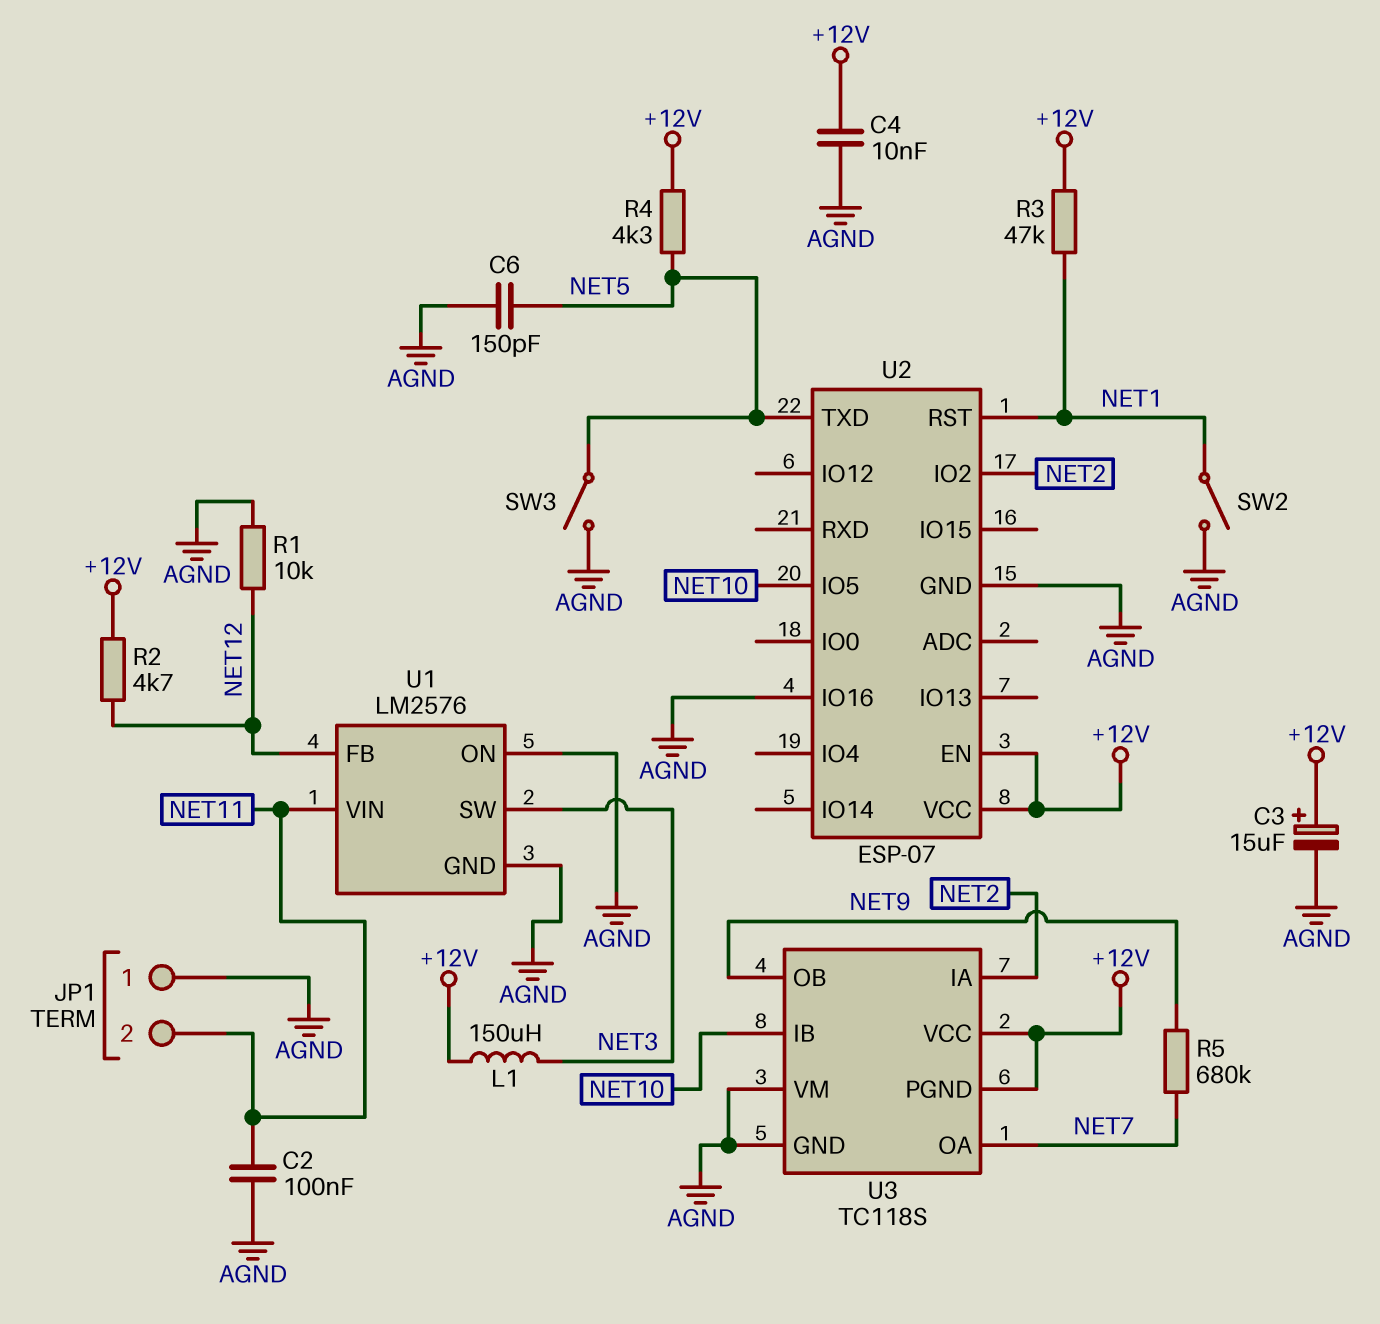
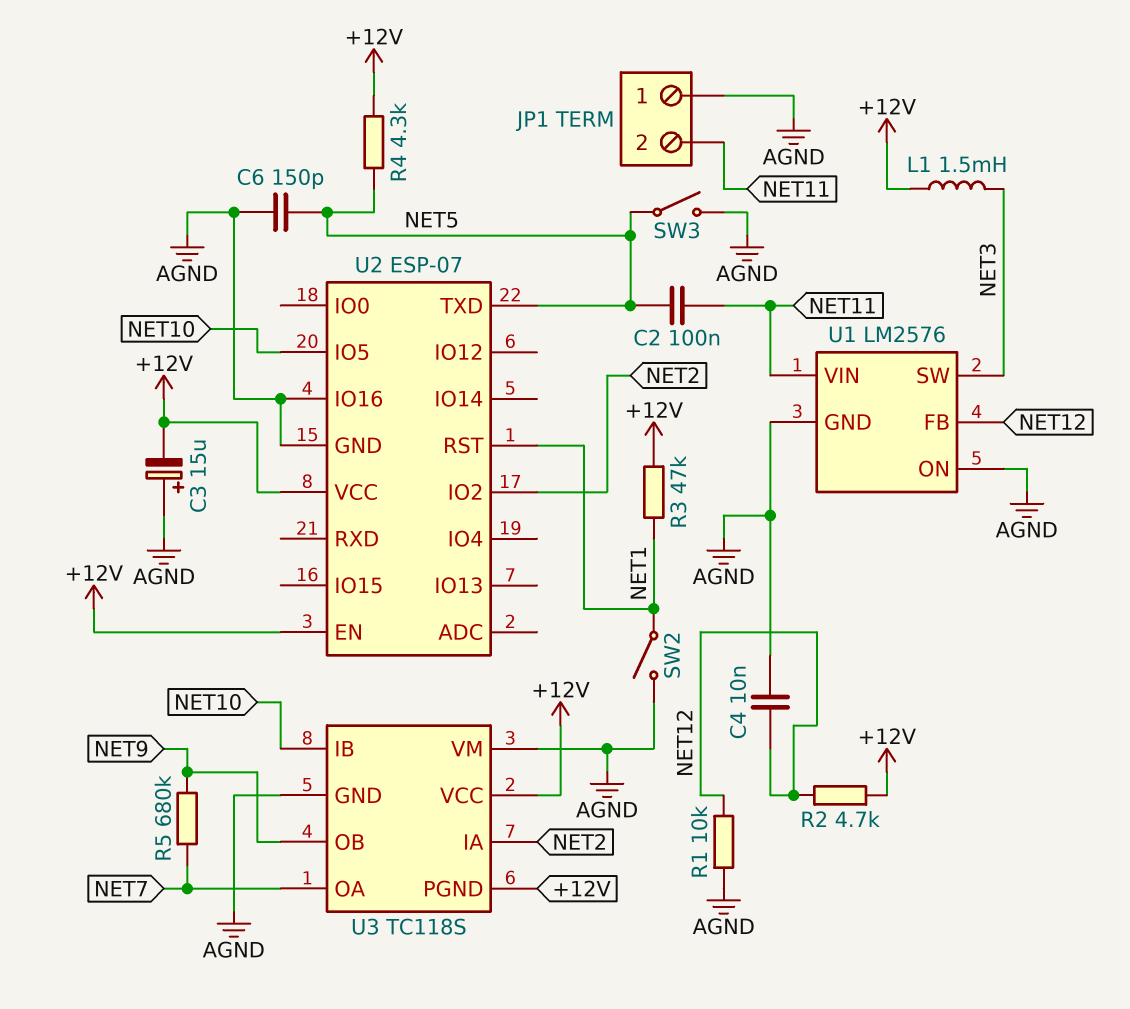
C2: 100nF (AGND, NET11) -> 100nF (NET5, NET11)
C3: 15uF (plus +12V, minus AGND) -> 15uF (plus AGND, minus +12V)
C4: 10nF (+12V, AGND) -> 10nF (AGND, NET12)
L1: 150uH (+12V, NET3) -> 1.5mH (+12V, NET3)

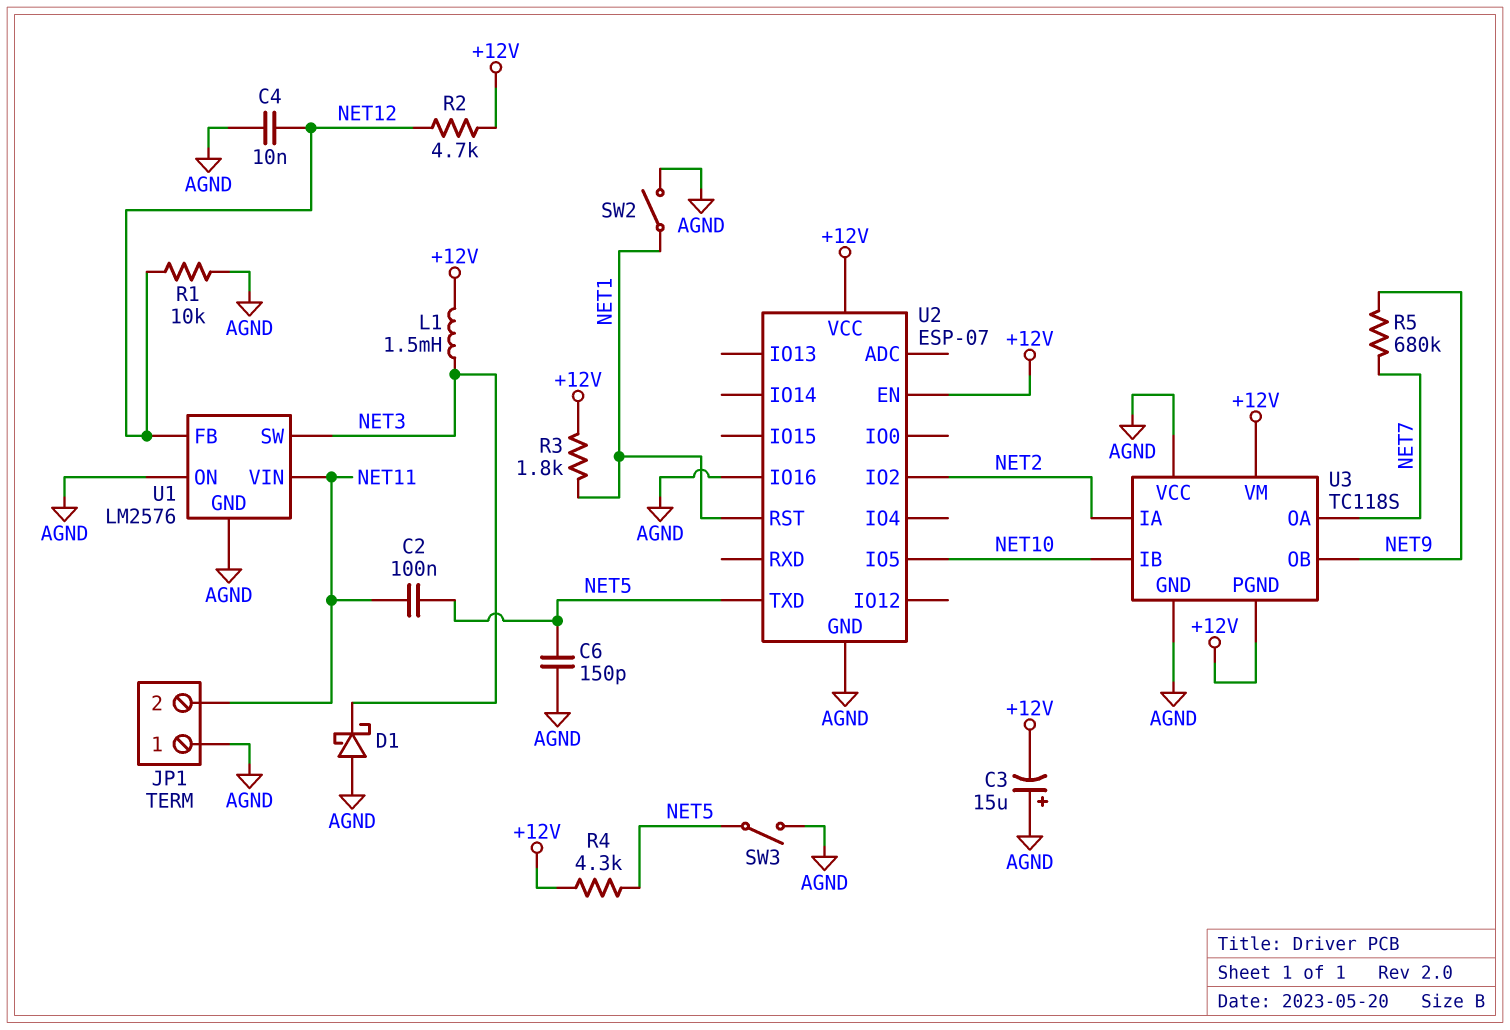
D1: none -> schottky (A AGND, K NET3)
R3: 47k (+12V, NET1) -> 1.8k (+12V, NET1)
U3 pin VCC: +12V -> AGND
U3 pin VM: AGND -> +12V

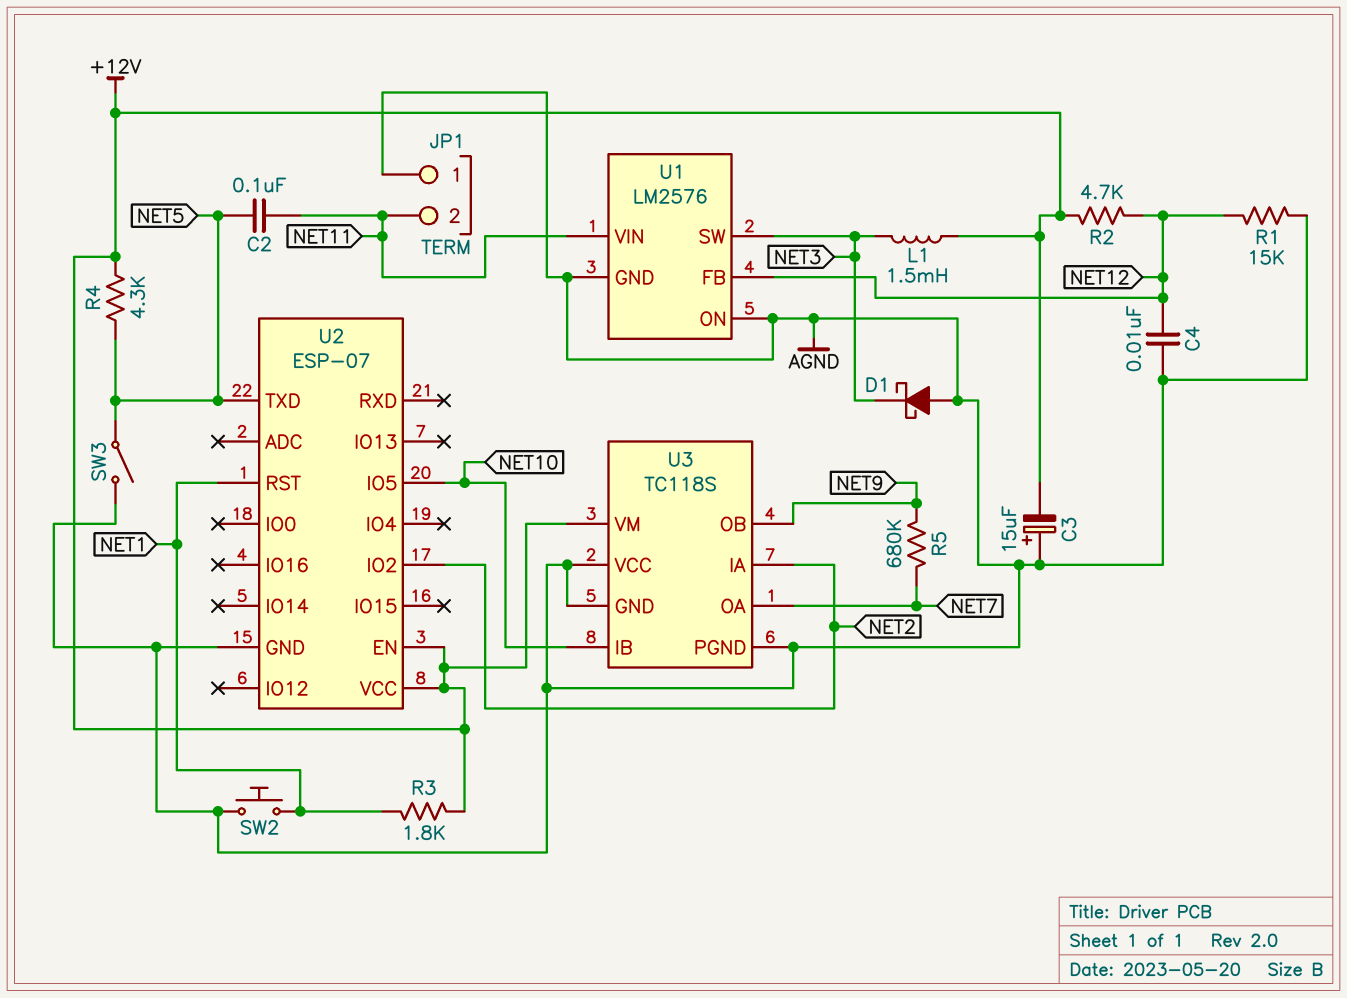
C6: 150pF (AGND, NET5) -> none
R1: 10k (AGND, NET12) -> 15k (AGND, NET12)
SW2: switch (AGND, NET1) -> button (AGND, NET1)
U2 pin IO16: AGND -> none
U3 pin PGND: +12V -> AGND

